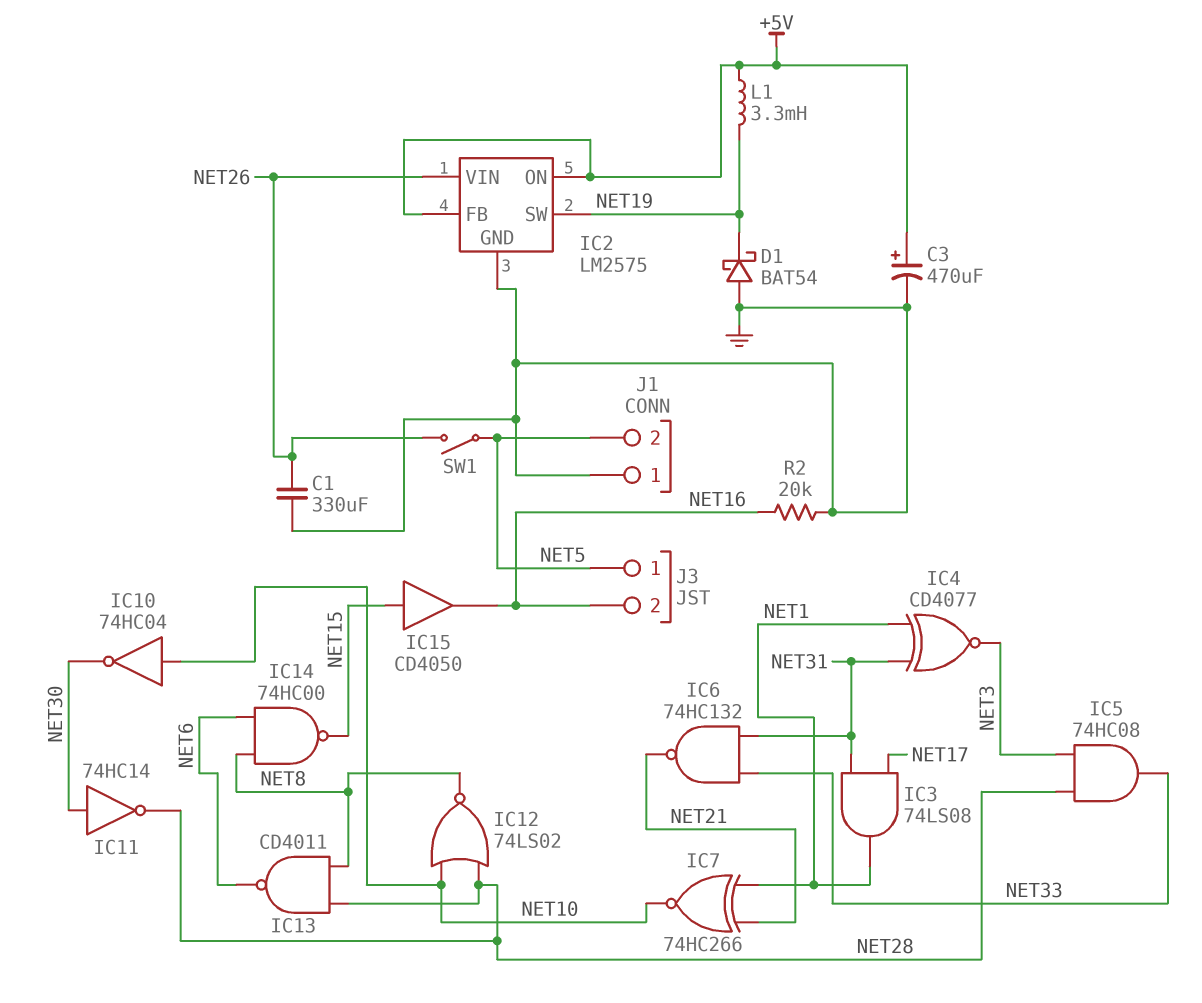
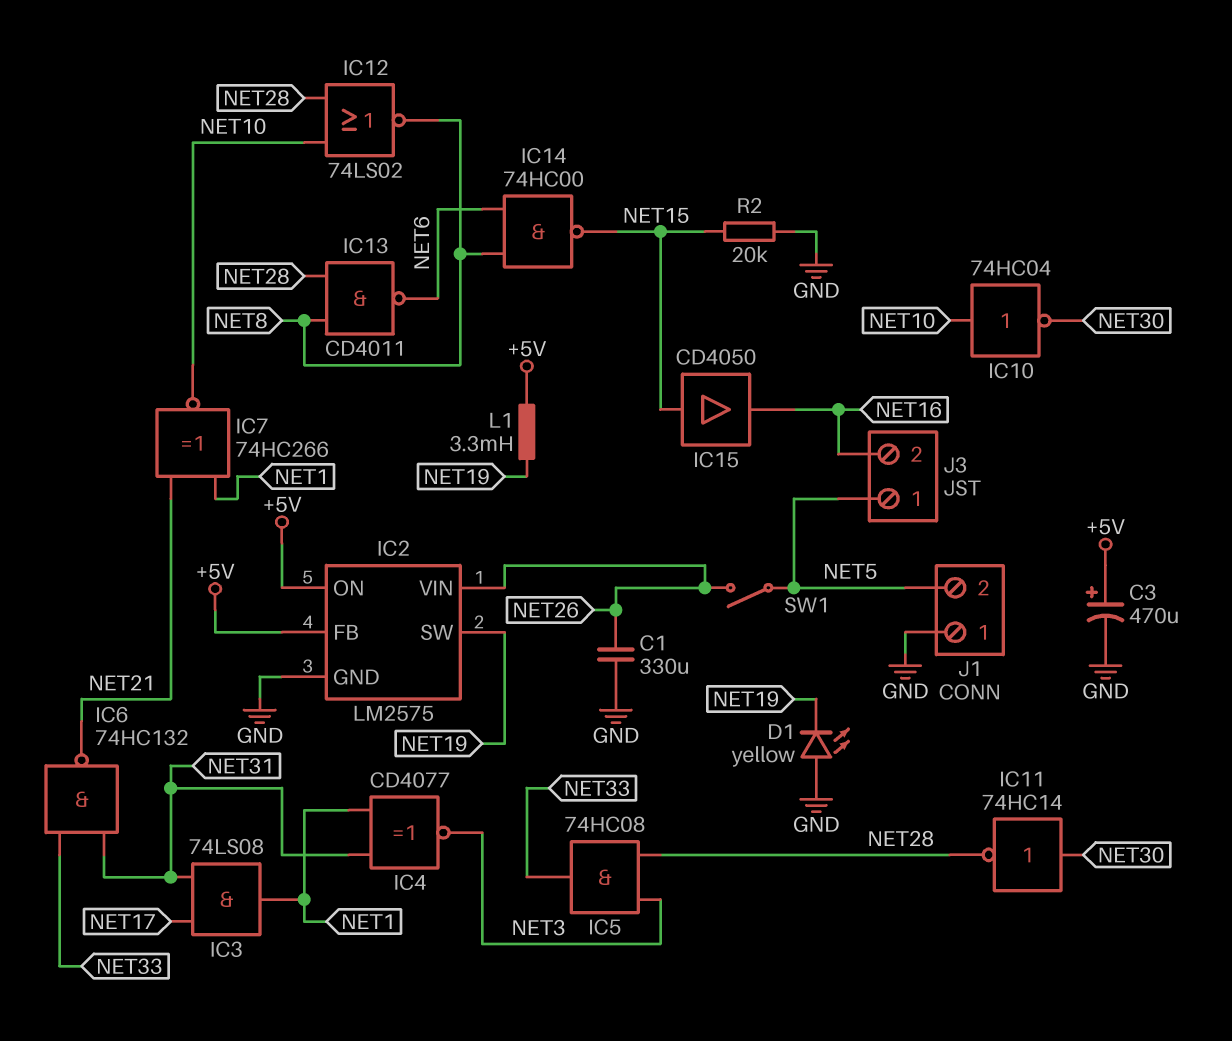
D1: schottky BAT54 (A GND, K NET19) -> LED yellow (A GND, K NET19)
R2: 20k (GND, NET16) -> 20k (GND, NET15)

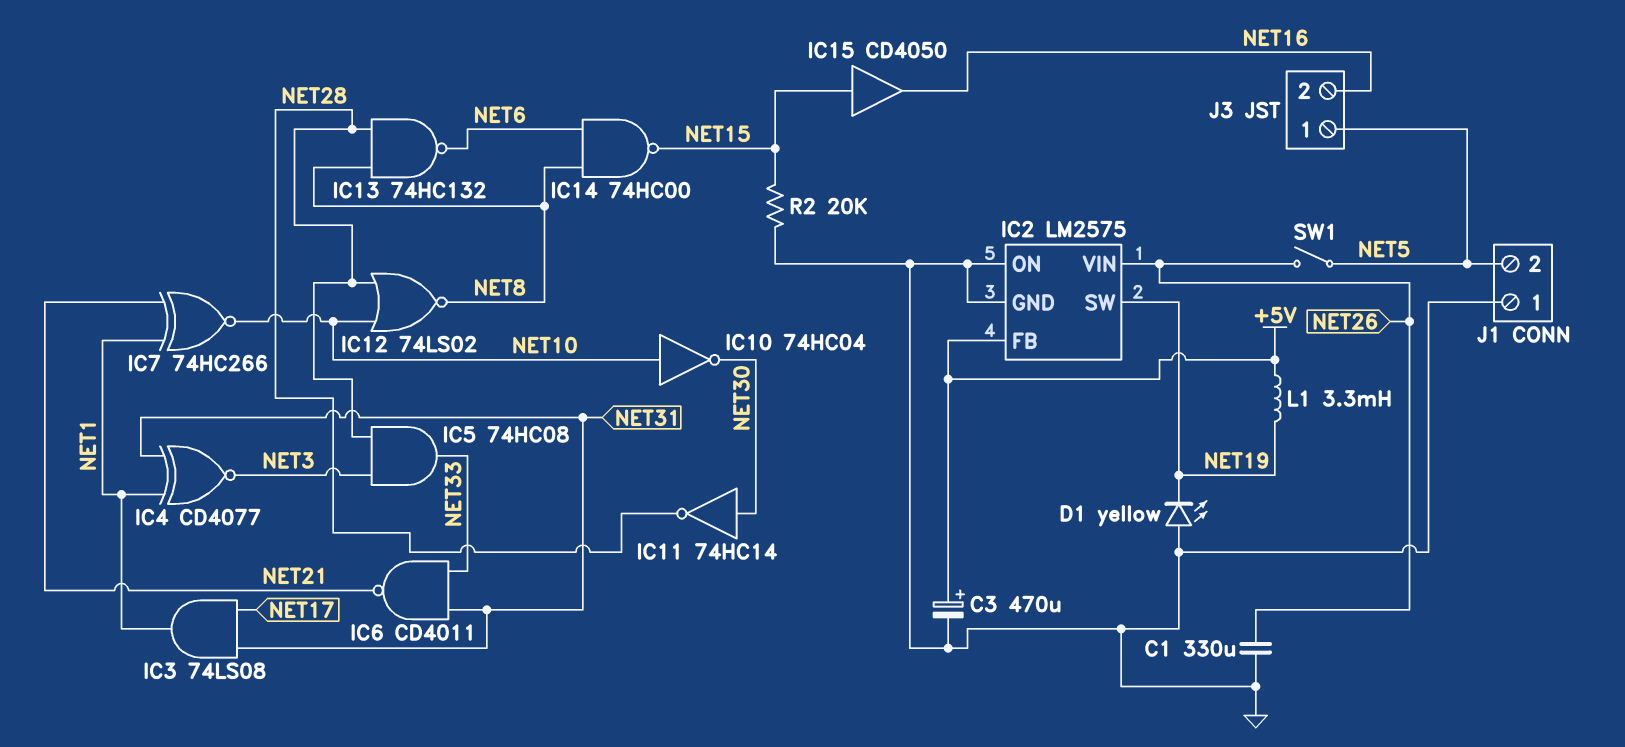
IC2 pin ON: +5V -> GND
IC6: NAND 74HC132 (in NET31, in NET33, out NET21) -> NAND CD4011 (in NET31, in NET33, out NET21)
IC13: NAND CD4011 (in NET8, in NET28, out NET6) -> NAND 74HC132 (in NET8, in NET28, out NET6)

